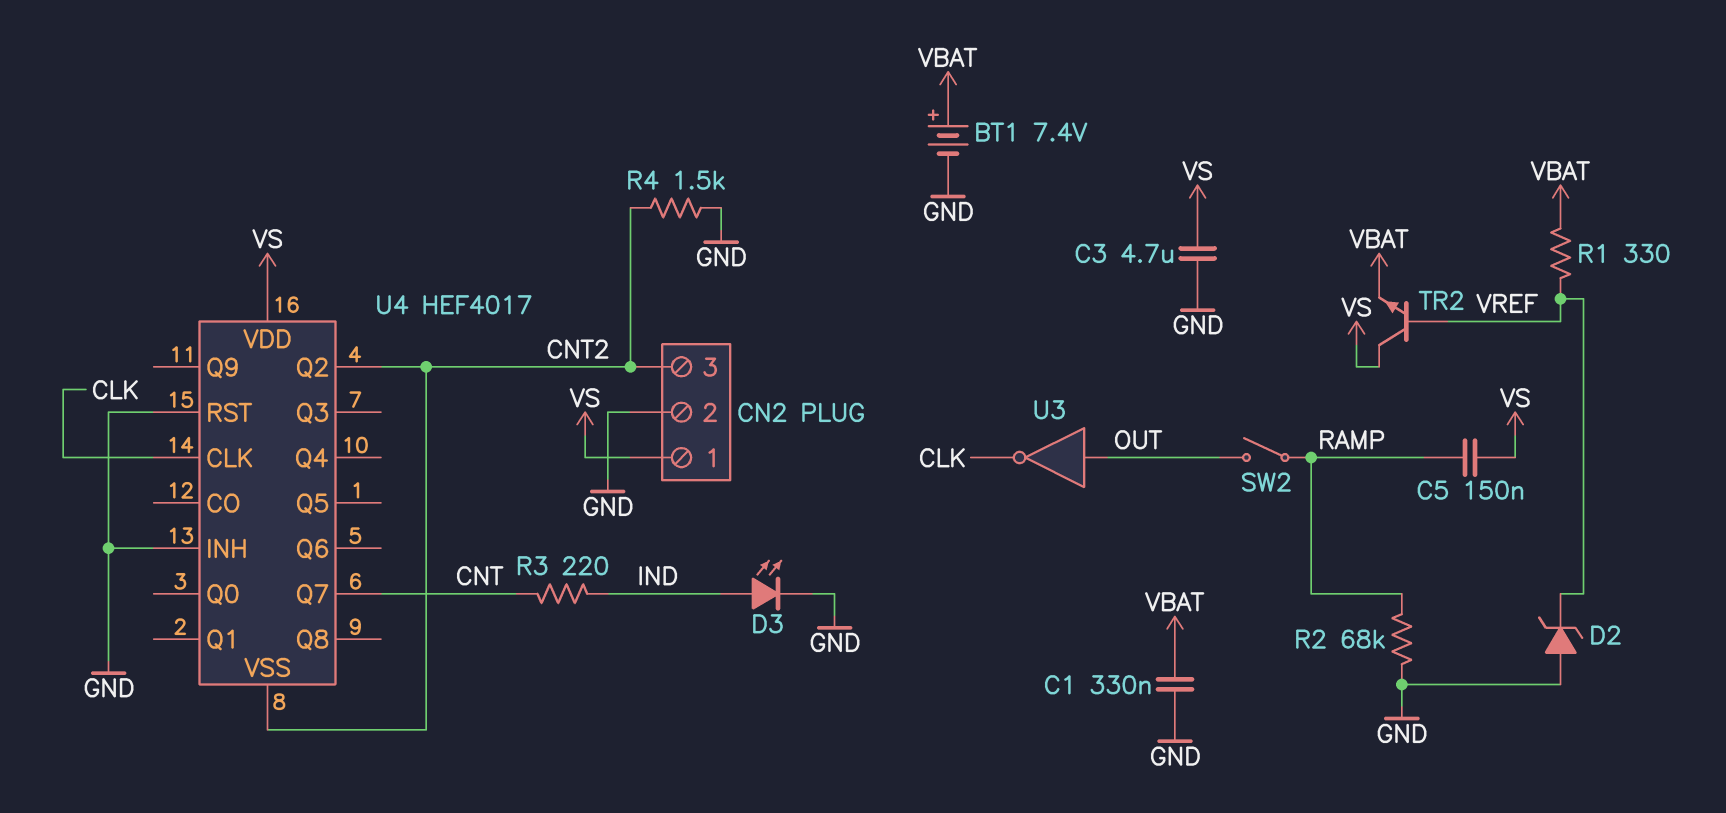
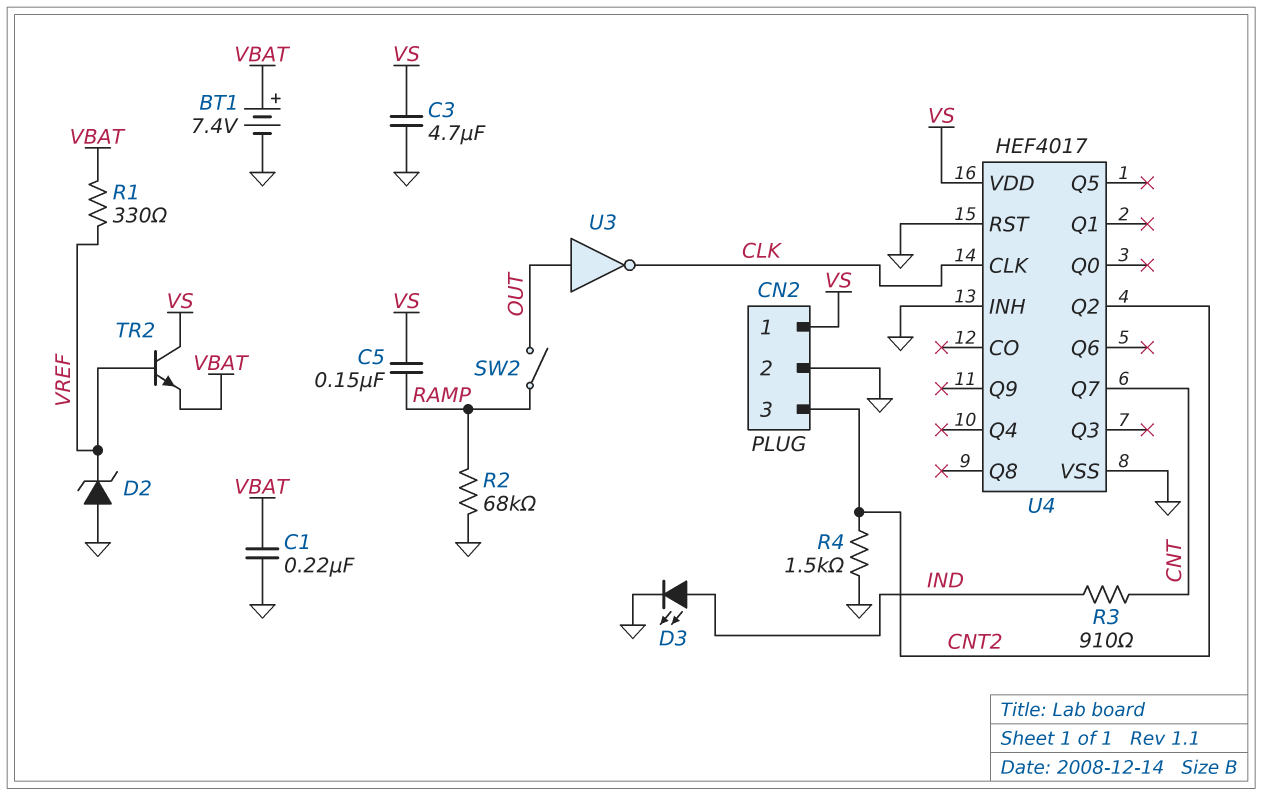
C1: 330nF (GND, VBAT) -> 220nF (GND, VBAT)
R3: 220 (CNT, IND) -> 910 (CNT, IND)
U4 pin VSS: CNT2 -> GND

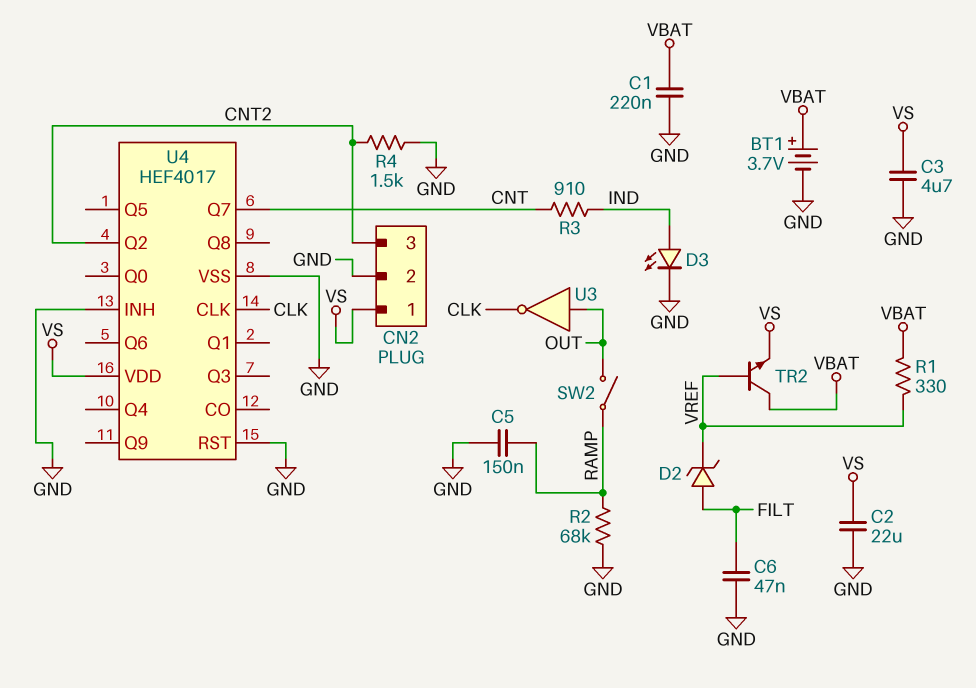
BT1: 7.4V (plus VBAT, minus GND) -> 3.7V (plus VBAT, minus GND)
C2: none -> 22uF (GND, VS)
C5: 150nF (RAMP, VS) -> 150nF (GND, RAMP)
C6: none -> 47nF (FILT, GND)
D2: zener (A GND, K VREF) -> zener (A FILT, K VREF)
TR2: NPN (B VREF, C VS, E VBAT) -> NPN (B VREF, C VBAT, E VS)

